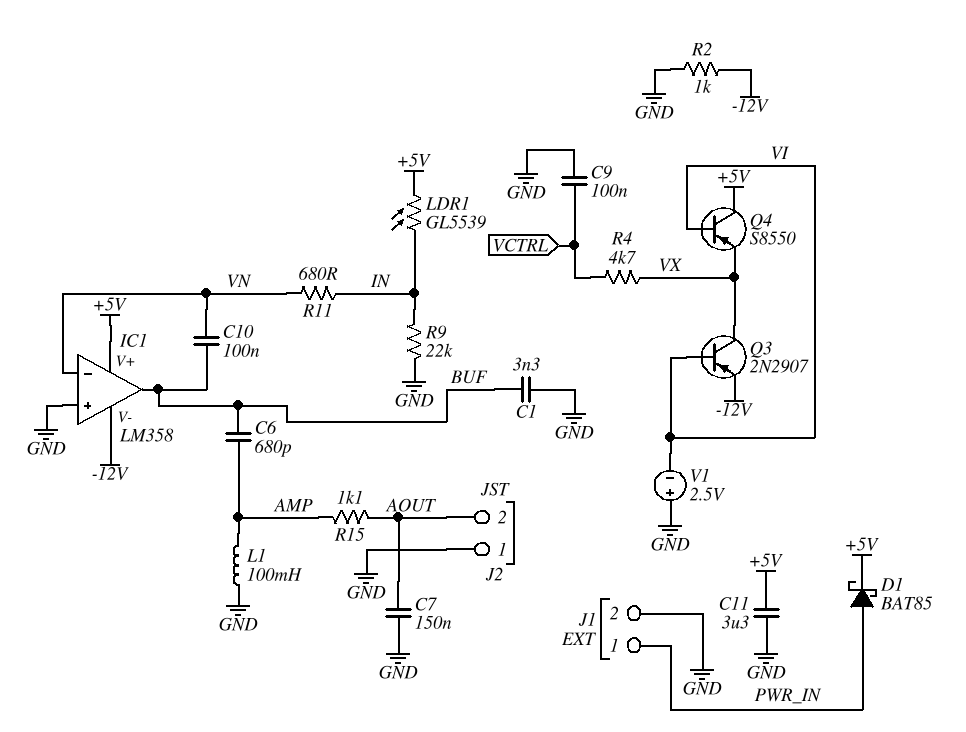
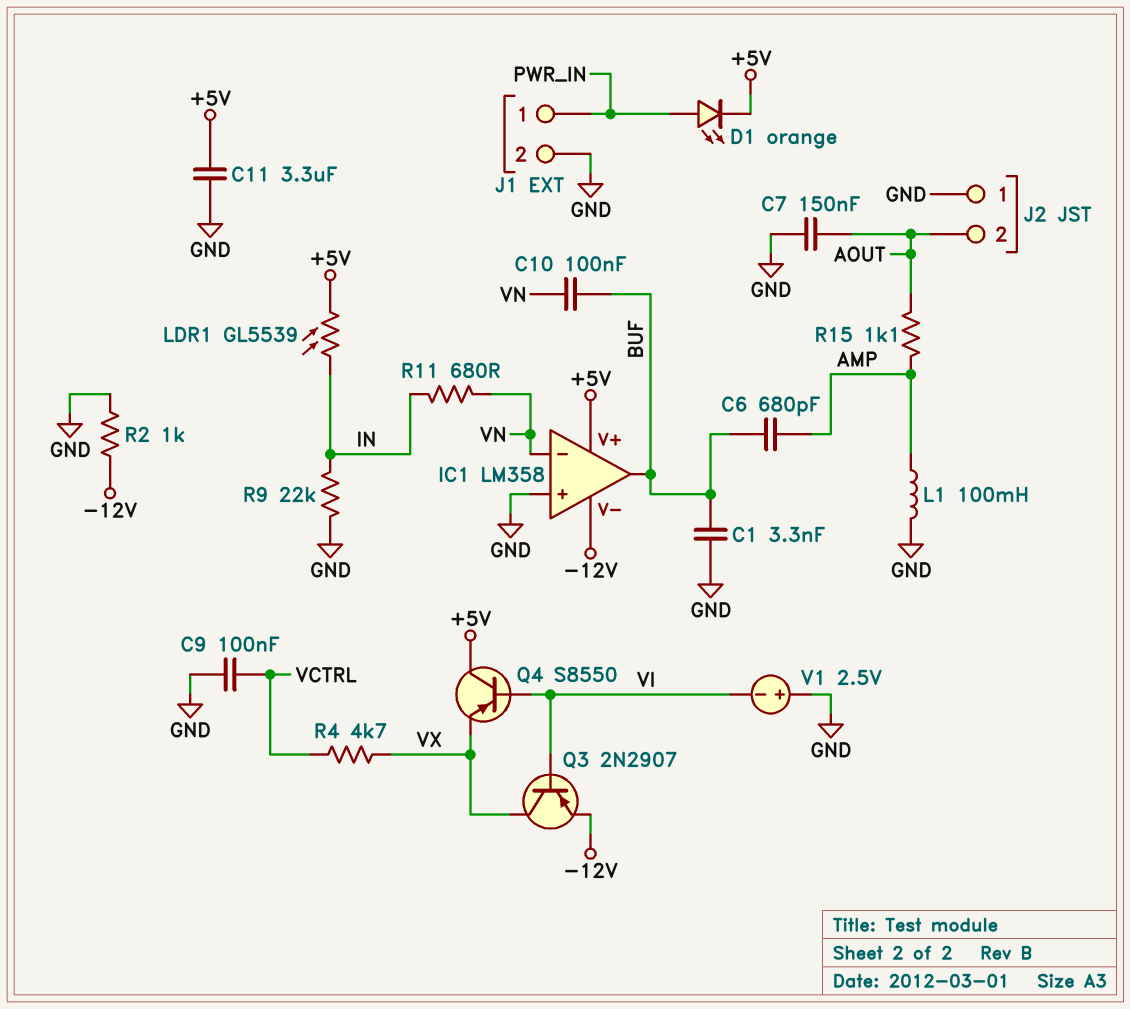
D1: schottky BAT85 (A PWR_IN, K +5V) -> LED orange (A PWR_IN, K +5V)

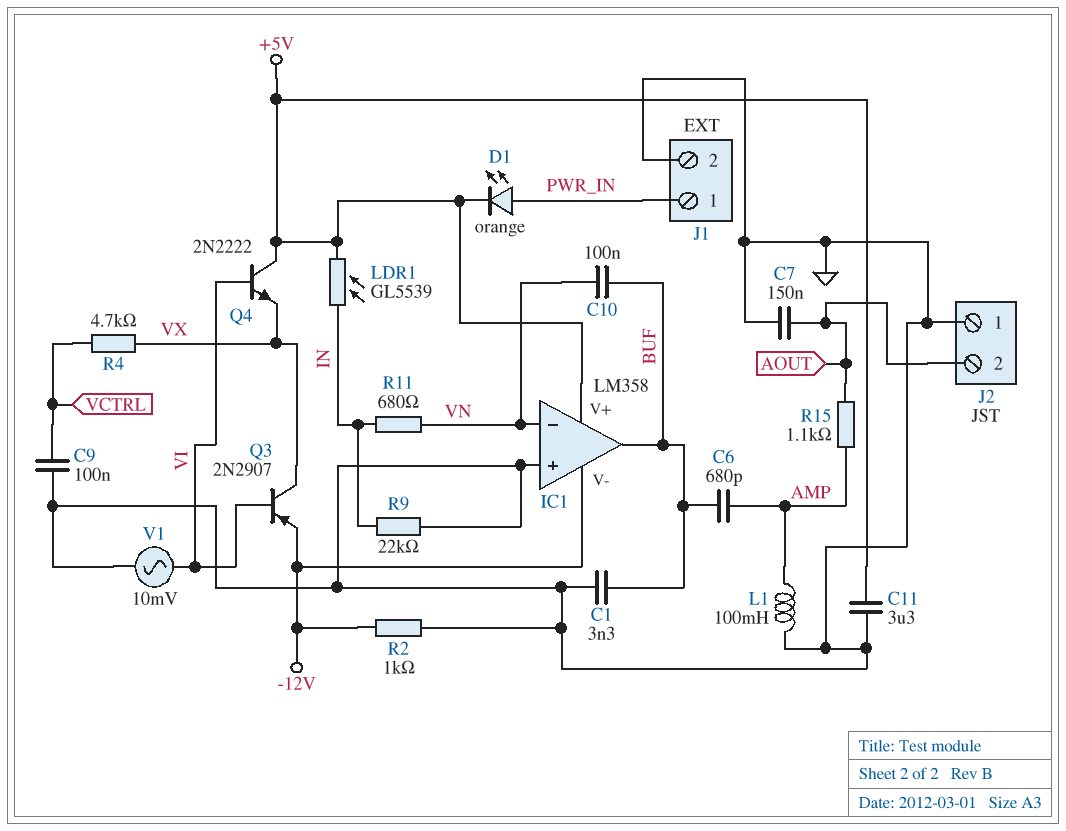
Q4: PNP S8550 (B VI, C +5V, E VX) -> NPN 2N2222 (B VI, C +5V, E VX)
V1: 2.5V (plus GND, minus VI) -> AC 10mV (GND, VI)

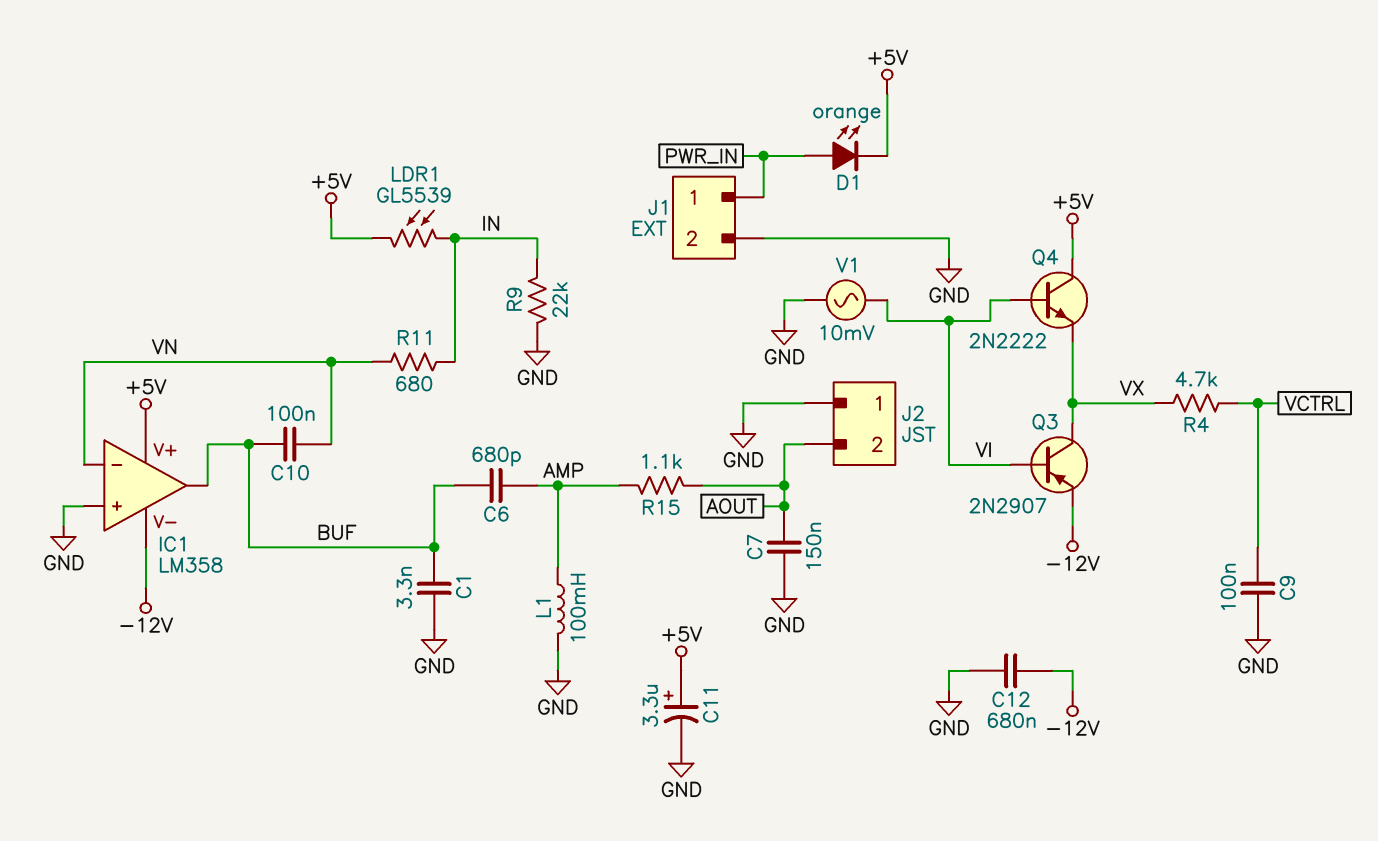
C11: 3.3uF (+5V, GND) -> 3.3uF (plus +5V, minus GND)
C12: none -> 680nF (-12V, GND)
R2: 1k (-12V, GND) -> none

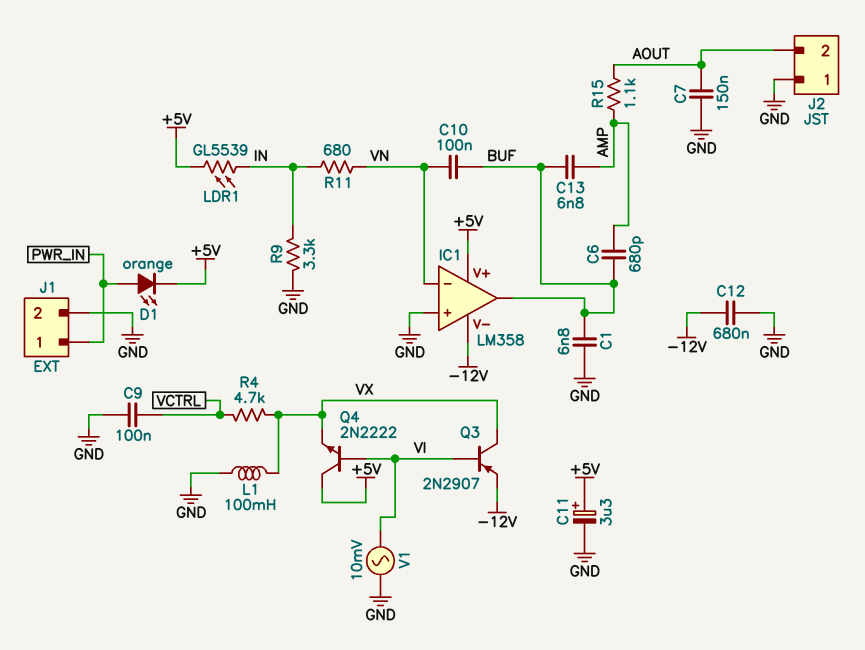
C1: 3.3nF (BUF, GND) -> 6.8nF (BUF, GND)
C13: none -> 6.8nF (AMP, BUF)
L1: 100mH (AMP, GND) -> 100mH (GND, VX)
R9: 22k (GND, IN) -> 3.3k (GND, IN)

